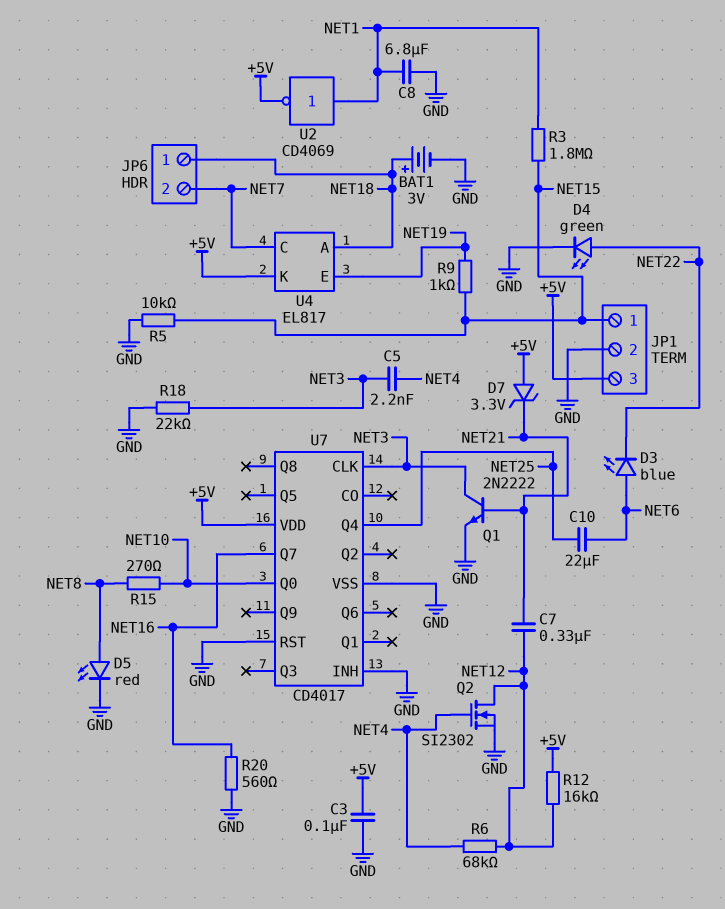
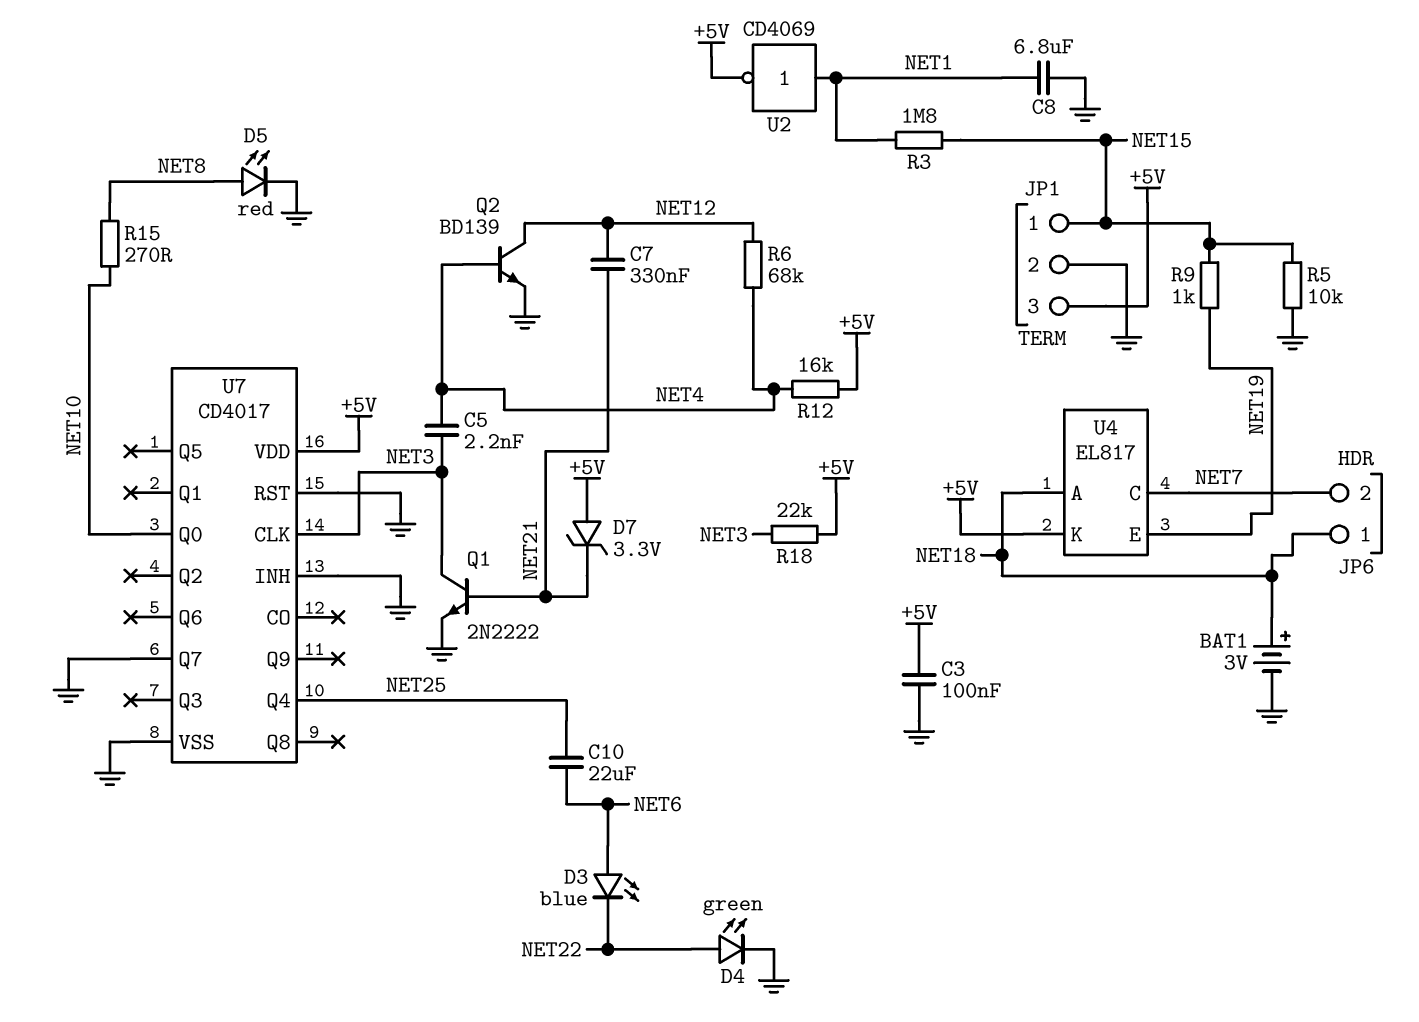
Q2: NMOS SI2302 (G NET4, D NET12, S GND) -> NPN BD139 (B NET4, C NET12, E GND)
R12: 16k (+5V, NET12) -> 16k (+5V, NET4)
R18: 22k (GND, NET3) -> 22k (+5V, NET3)
R20: 560 (GND, NET16) -> none
U7 pin Q7: NET16 -> GND

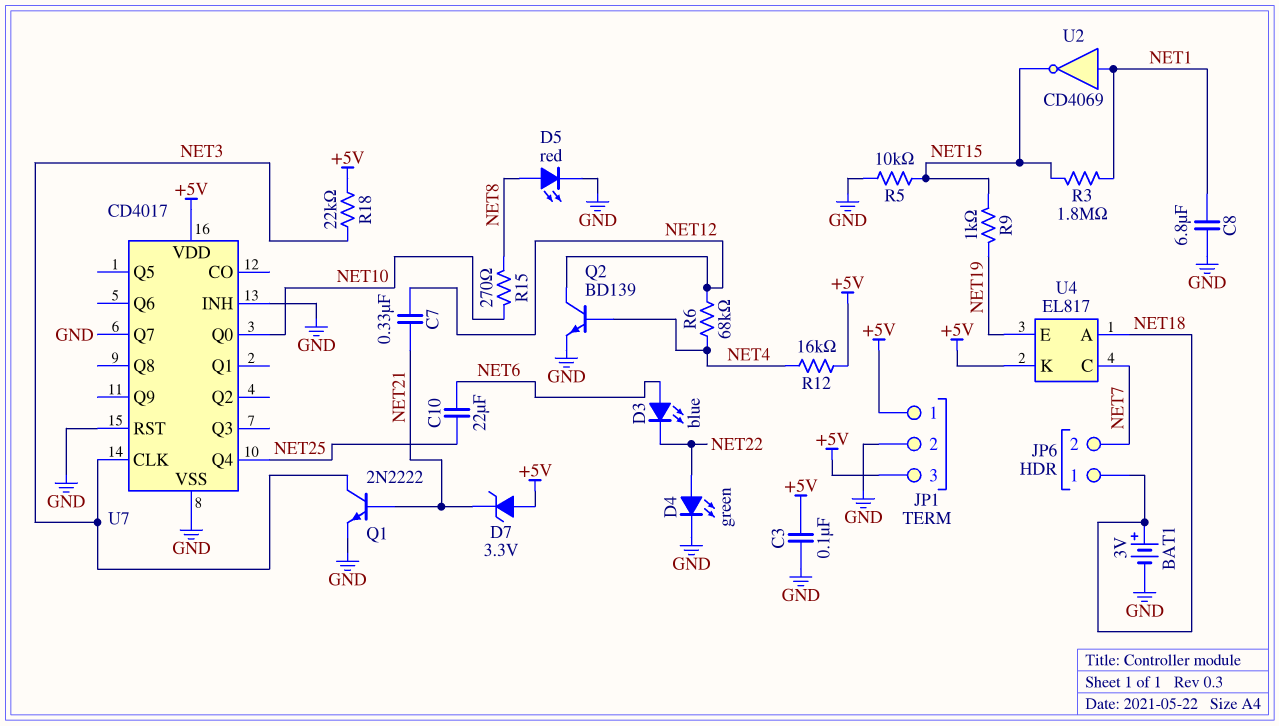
C5: 2.2nF (NET3, NET4) -> none
JP1 pin 1: NET15 -> +5V
U2: NOT CD4069 (in NET1, out +5V) -> NOT CD4069 (in NET1, out NET15)

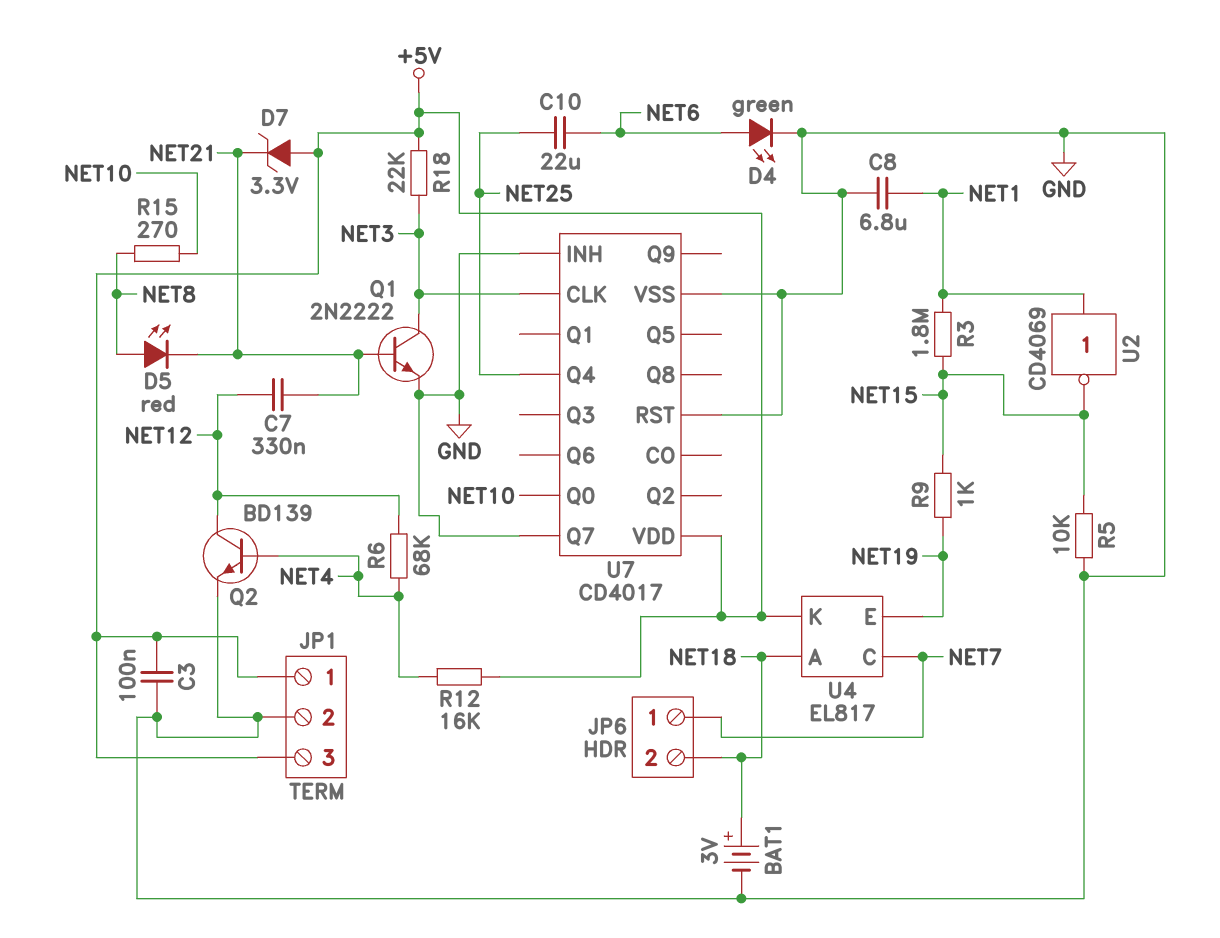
D3: LED blue (A NET6, K NET22) -> none
D4: LED green (A NET22, K GND) -> LED green (A NET6, K GND)
D5: LED red (A NET8, K GND) -> LED red (A NET8, K NET21)
JP6 pin 1: NET18 -> NET7
JP6 pin 2: NET7 -> NET18

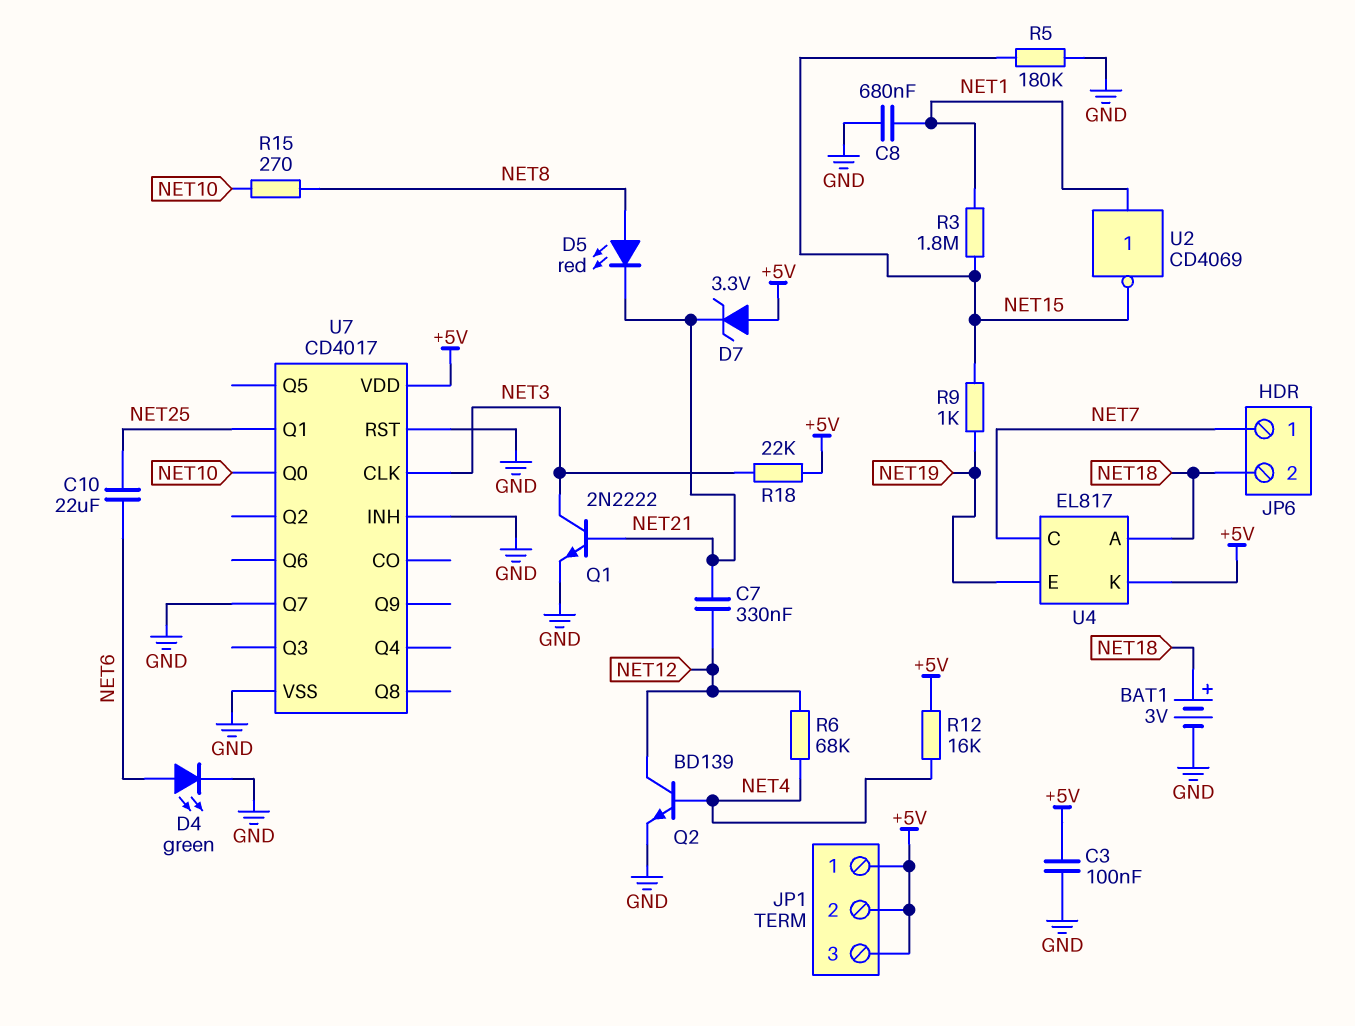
C8: 6.8uF (GND, NET1) -> 680nF (GND, NET1)
JP1 pin 2: GND -> +5V
R5: 10k (GND, NET15) -> 180k (GND, NET15)
U7 pin Q1: none -> NET25
U7 pin Q4: NET25 -> none

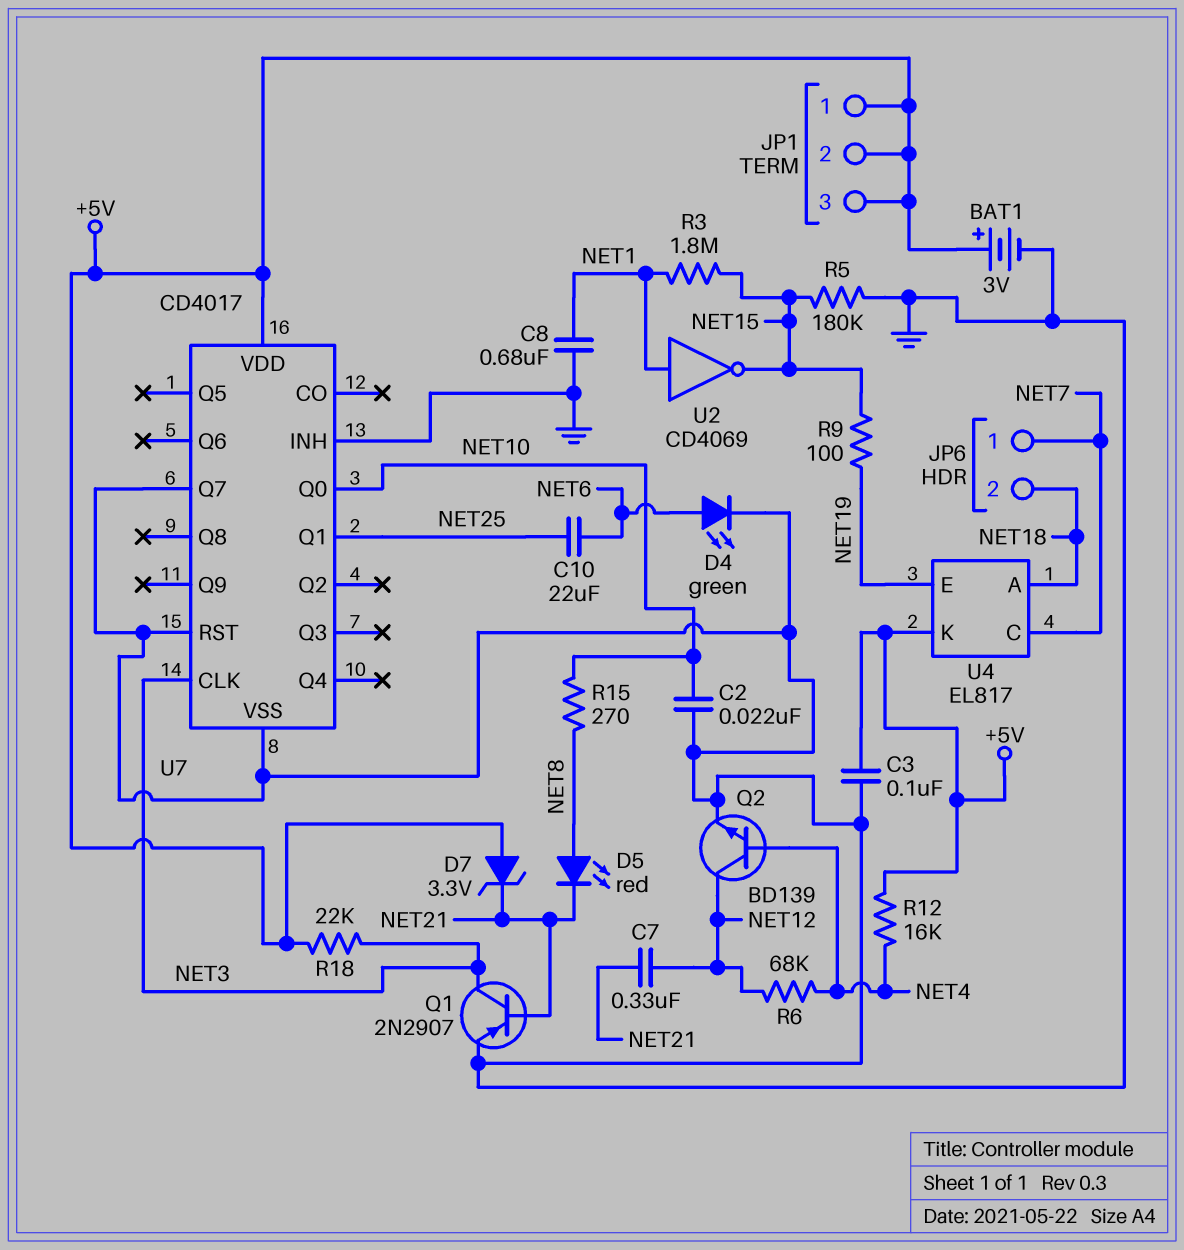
BAT1: 3V (plus NET18, minus GND) -> 3V (plus +5V, minus GND)
C2: none -> 22nF (GND, NET10)
Q1: NPN 2N2222 (B NET21, C NET3, E GND) -> PNP 2N2907 (B NET21, C NET3, E GND)
R9: 1k (NET15, NET19) -> 100 (NET15, NET19)

